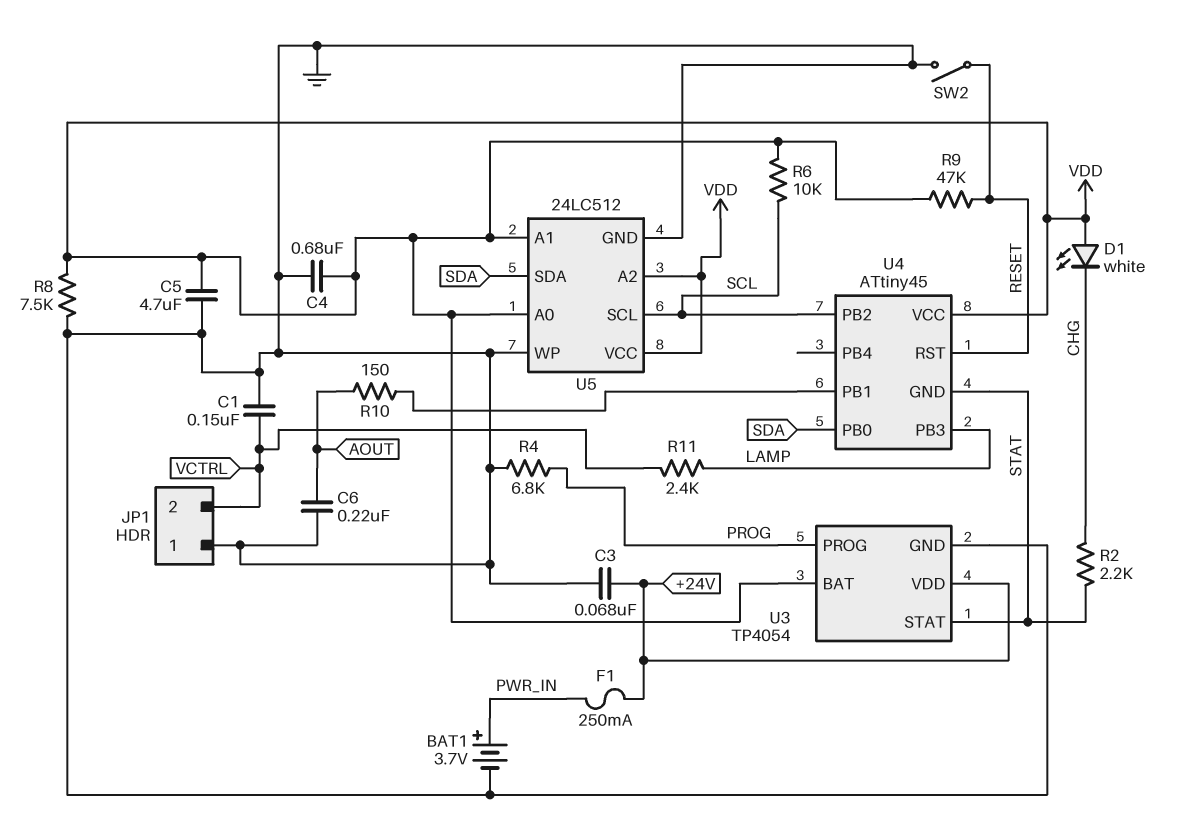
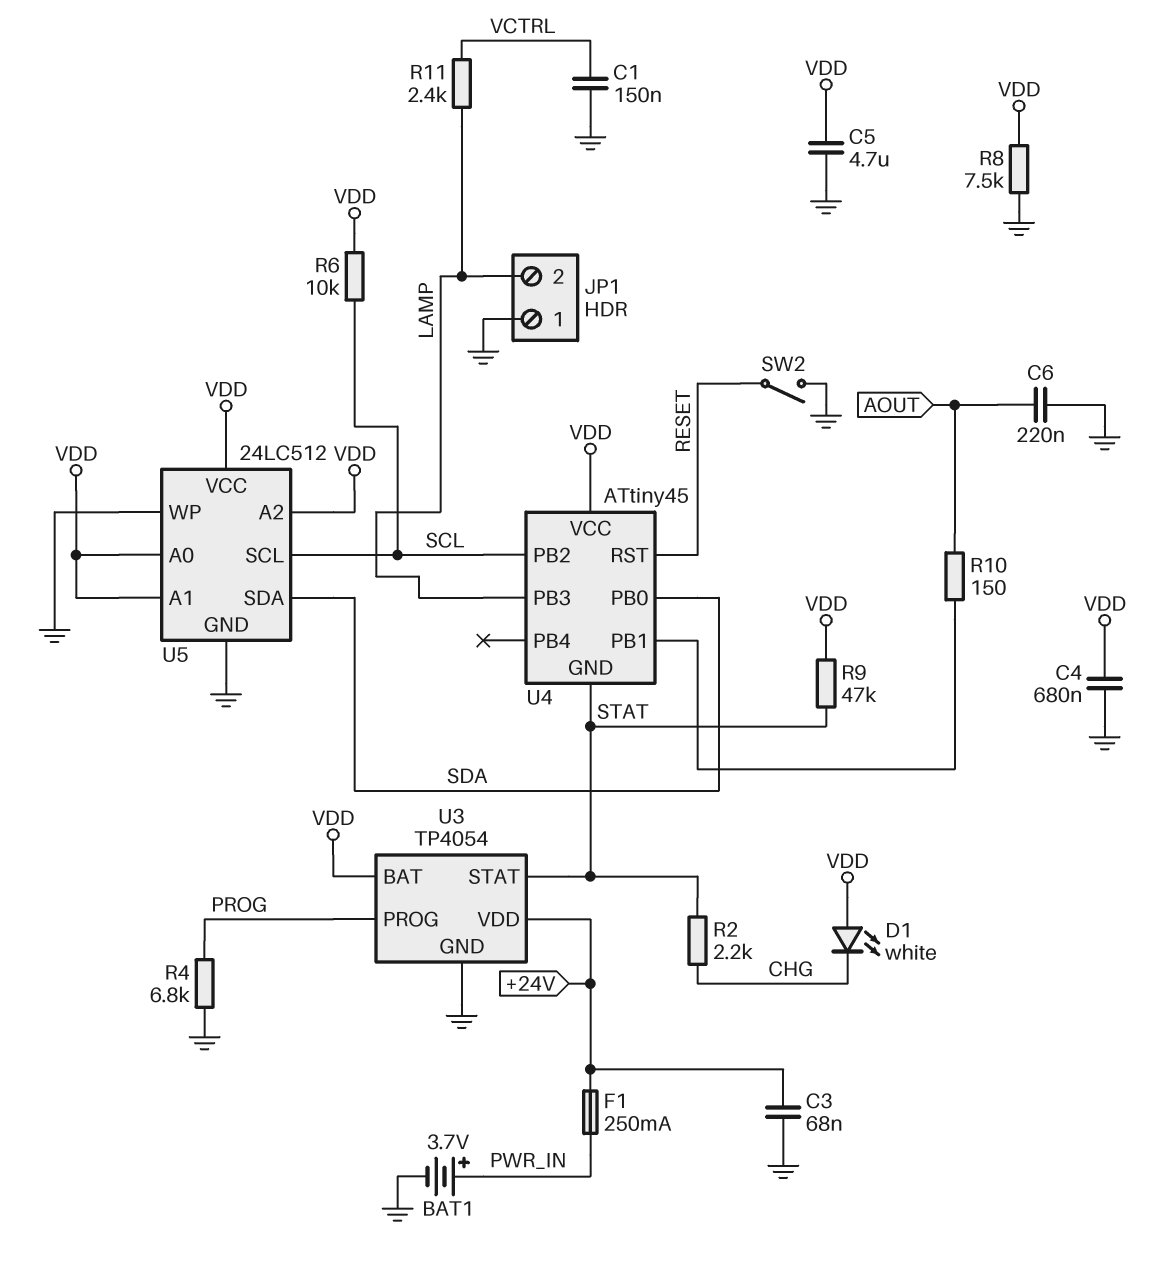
JP1 pin 2: VCTRL -> LAMP
R9: 47k (RESET, VDD) -> 47k (STAT, VDD)

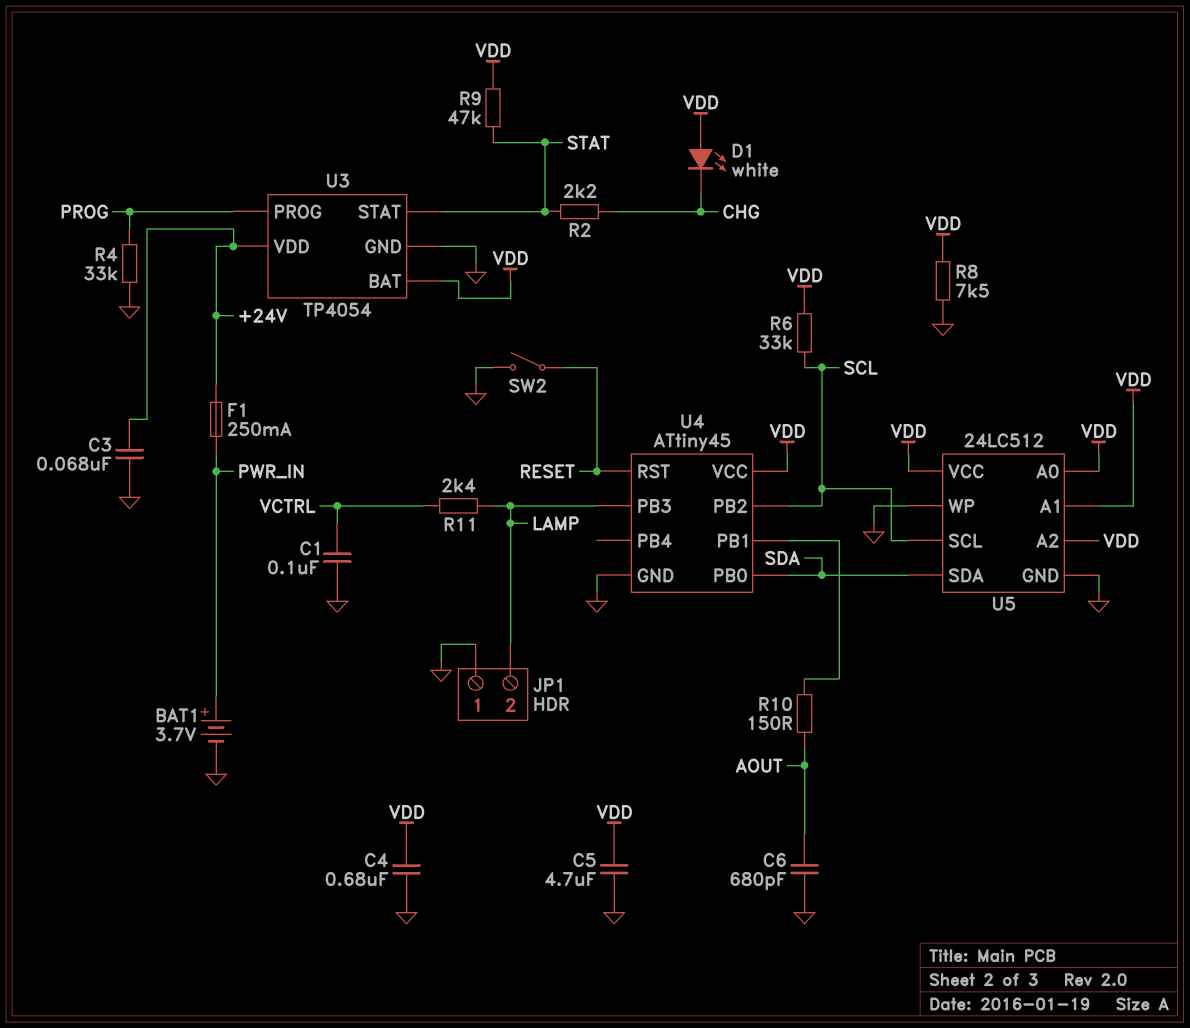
C1: 150nF (GND, VCTRL) -> 100nF (GND, VCTRL)
C6: 220nF (AOUT, GND) -> 680pF (AOUT, GND)
R4: 6.8k (GND, PROG) -> 33k (GND, PROG)
R6: 10k (SCL, VDD) -> 33k (SCL, VDD)
U4 pin GND: STAT -> GND

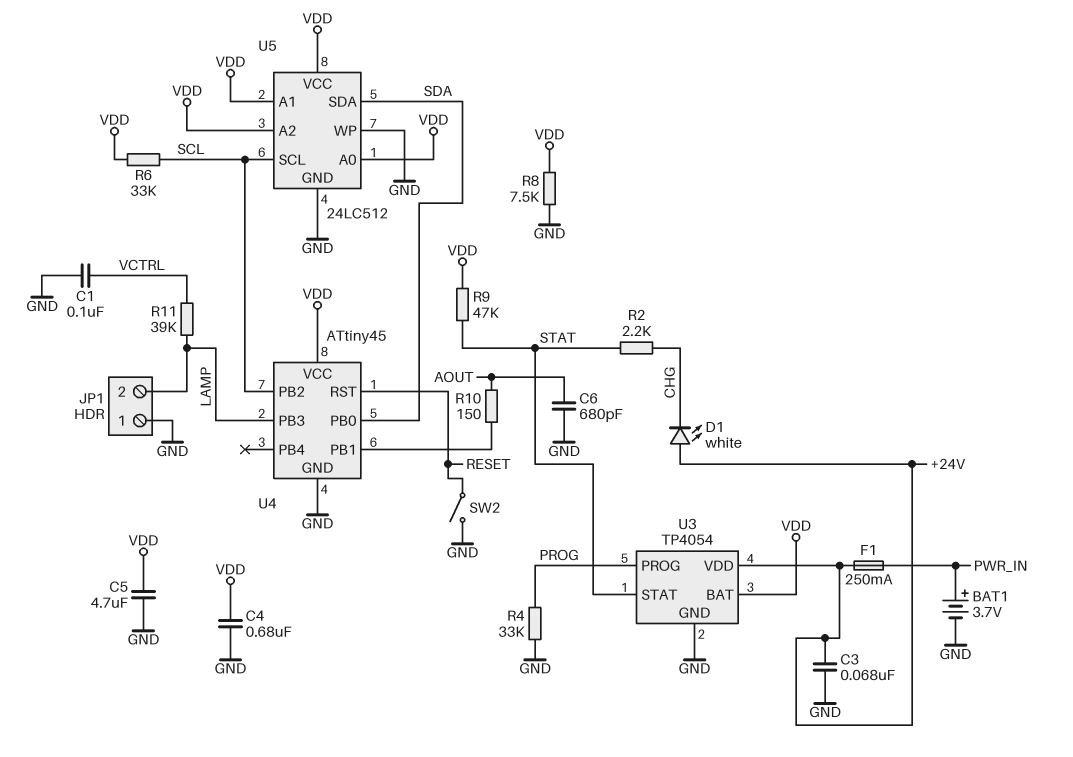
D1: LED white (A VDD, K CHG) -> LED white (A +24V, K CHG)
R11: 2.4k (LAMP, VCTRL) -> 39k (LAMP, VCTRL)

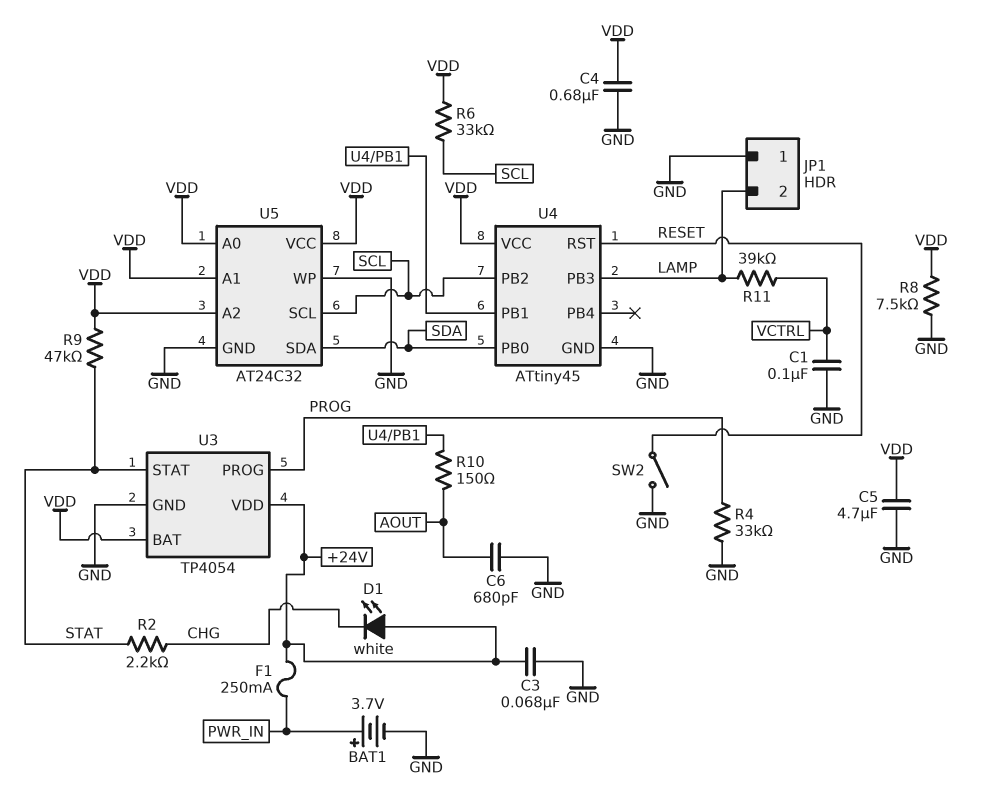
U5: 24LC512 -> AT24C32

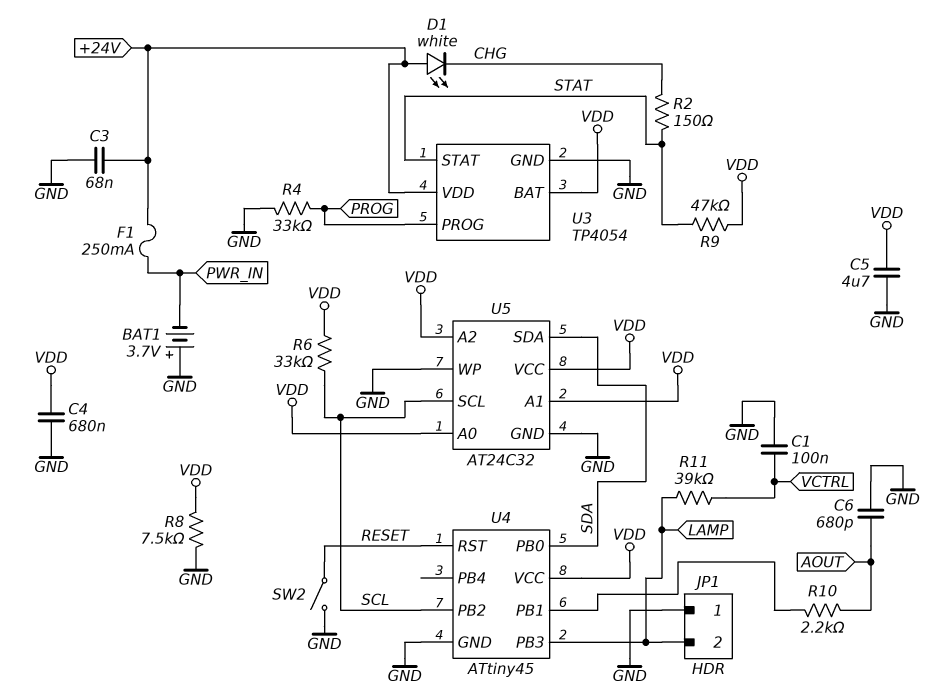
BAT1: 3.7V (plus PWR_IN, minus GND) -> 3.7V (plus GND, minus PWR_IN)
R2: 2.2k (CHG, STAT) -> 150 (CHG, STAT)
R10: 150 (AOUT, U4/PB1) -> 2.2k (AOUT, U4/PB1)

